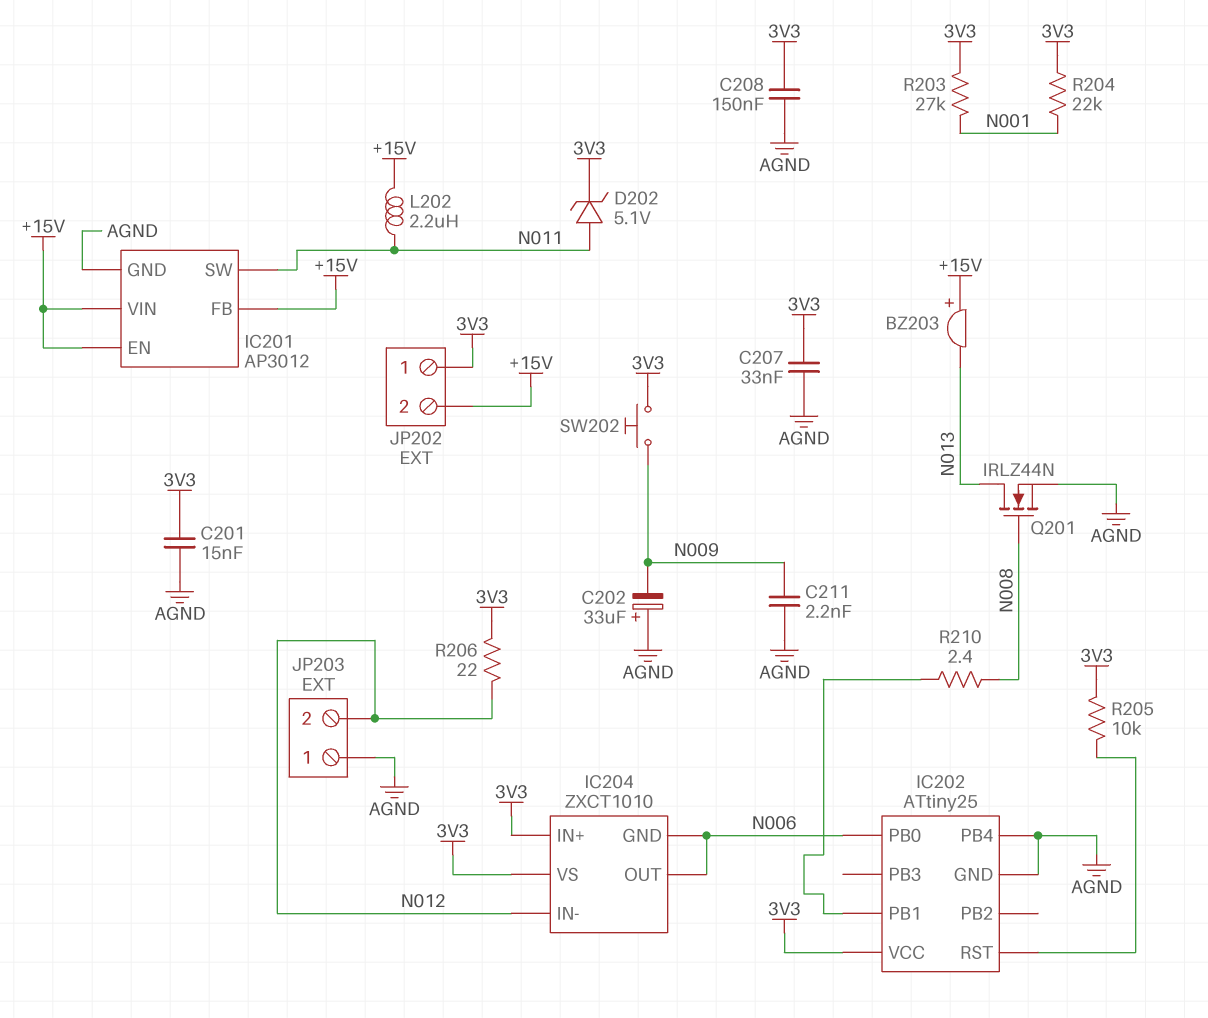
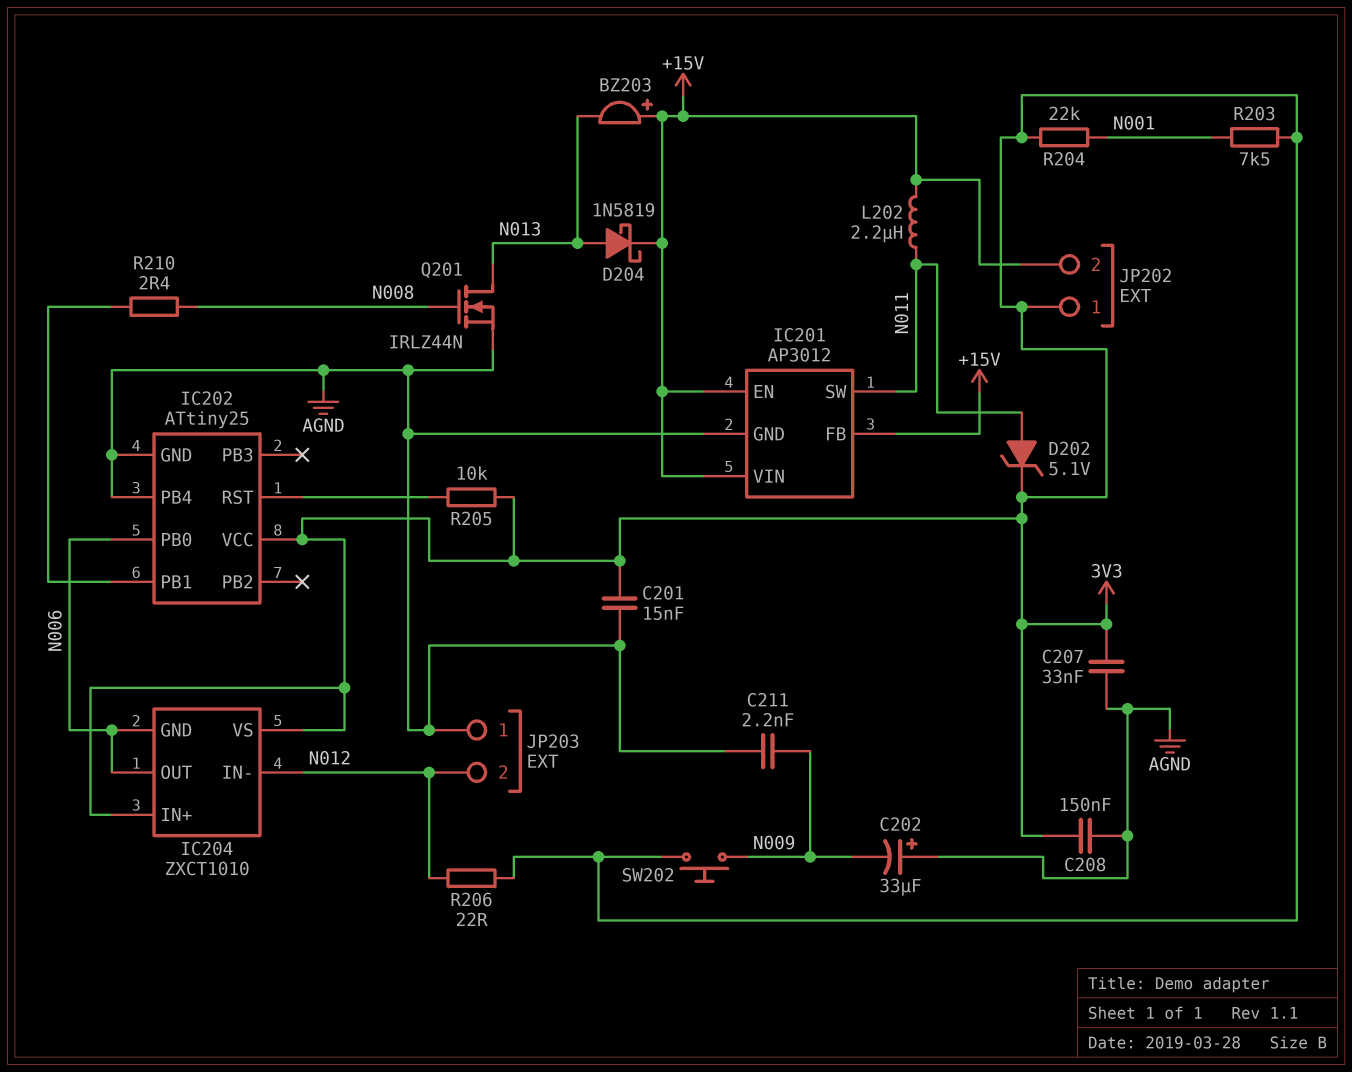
D204: none -> schottky 1N5819 (A N013, K +15V)
R203: 27k (3V3, N001) -> 7.5k (3V3, N001)

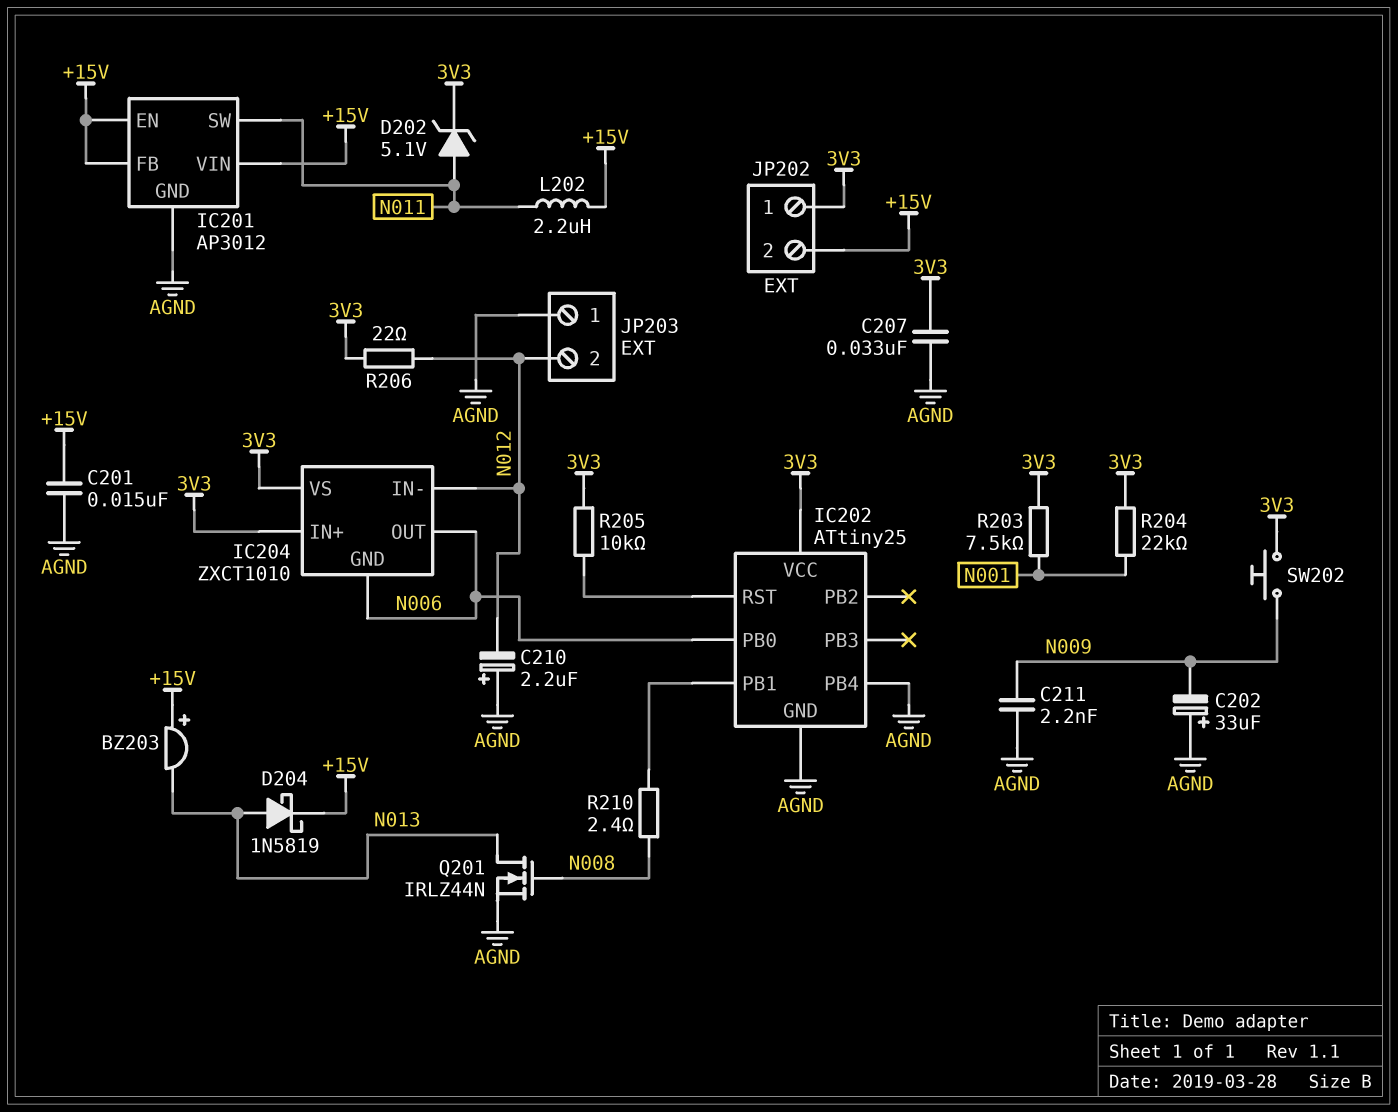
C201: 15nF (3V3, AGND) -> 15nF (+15V, AGND)
C208: 150nF (3V3, AGND) -> none
C210: none -> 2.2uF (plus AGND, minus N012)

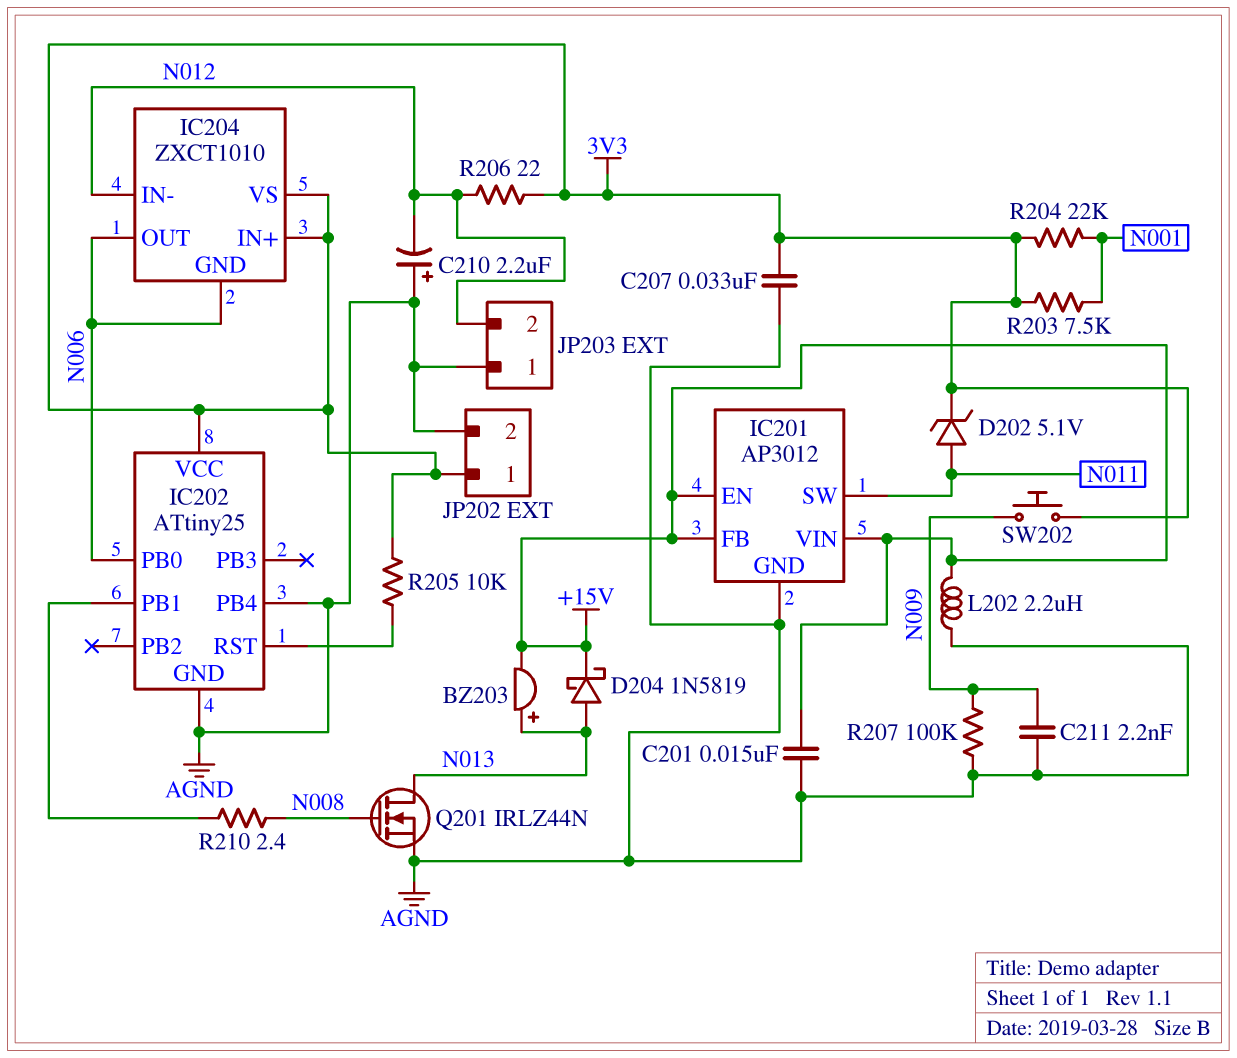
BZ203: buzzer (plus +15V, minus N013) -> buzzer (plus N013, minus +15V)
C202: 33uF (plus AGND, minus N009) -> none
JP202 pin 2: +15V -> AGND
L202: 2.2uH (+15V, N011) -> 2.2uH (+15V, AGND)
R207: none -> 100k (AGND, N009)

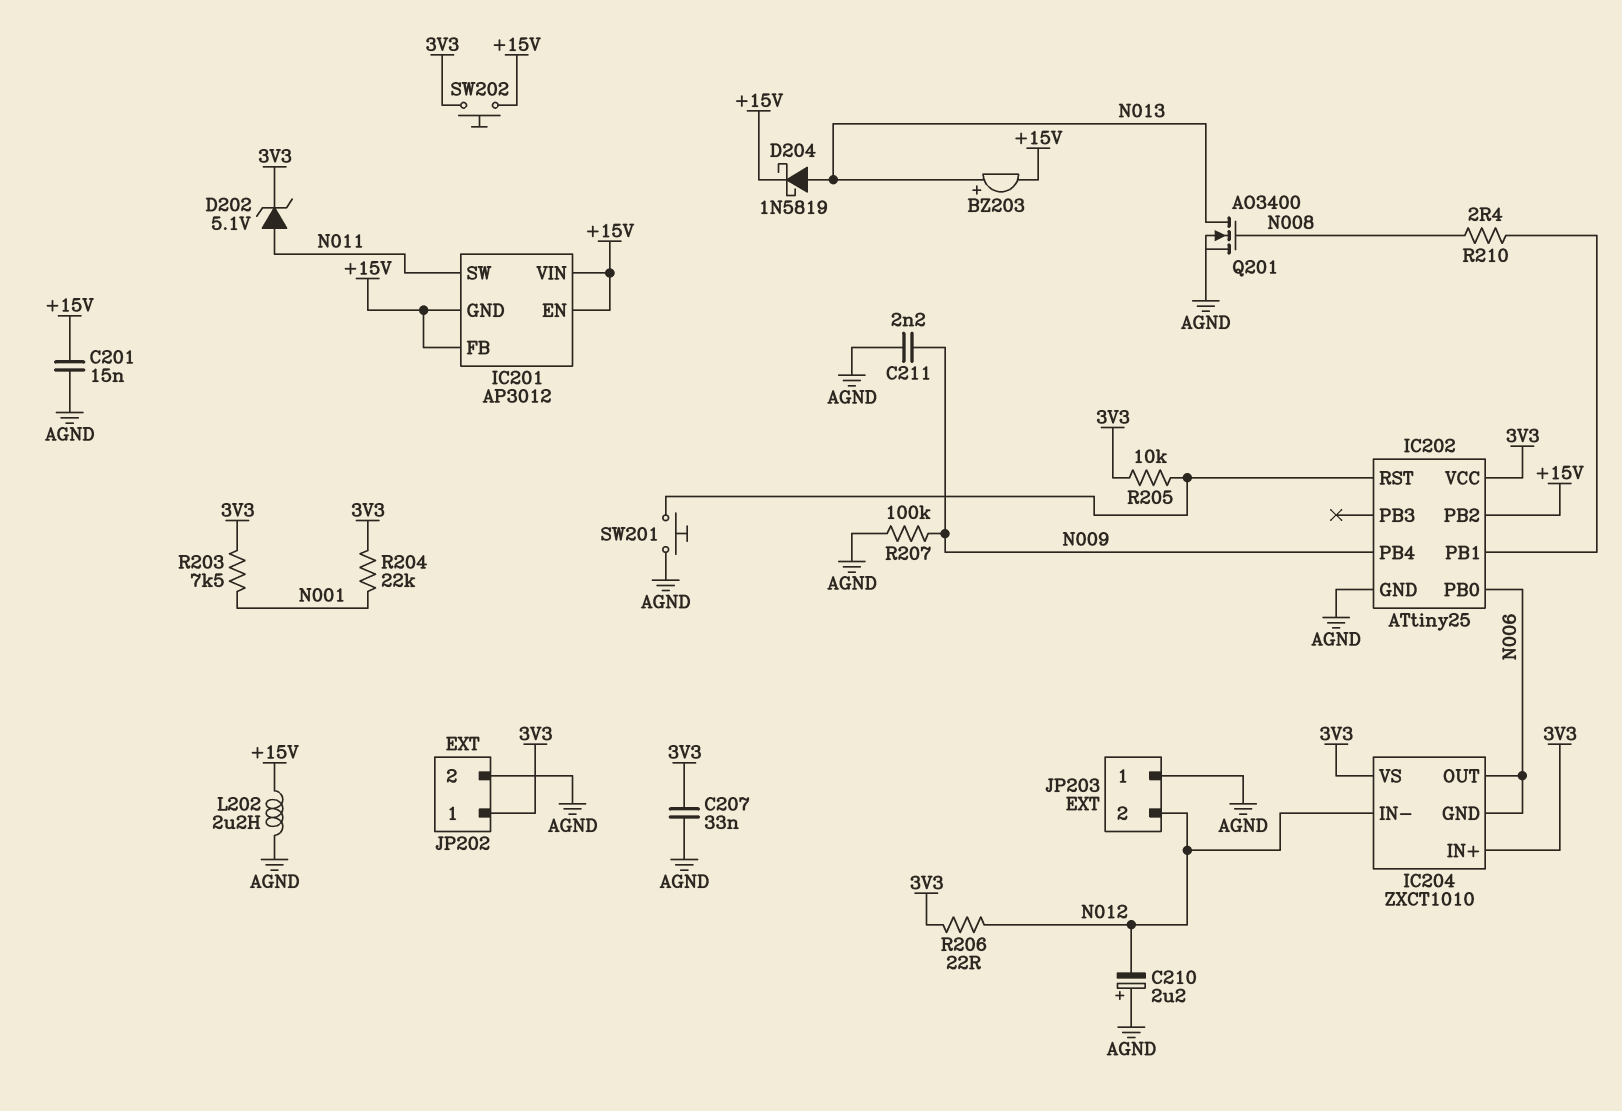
IC201 pin GND: AGND -> +15V
IC202 pin PB2: none -> +15V
IC202 pin PB4: AGND -> N009
Q201: NMOS IRLZ44N (G N008, D N013, S AGND) -> NMOS AO3400 (G N008, D N013, S AGND)
SW201: none -> button (AGND, IC202/RST)
SW202: button (3V3, N009) -> button (+15V, 3V3)

